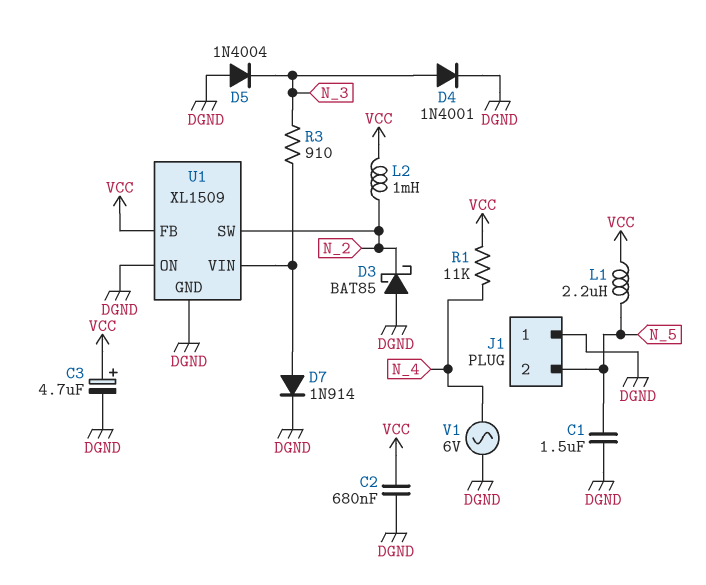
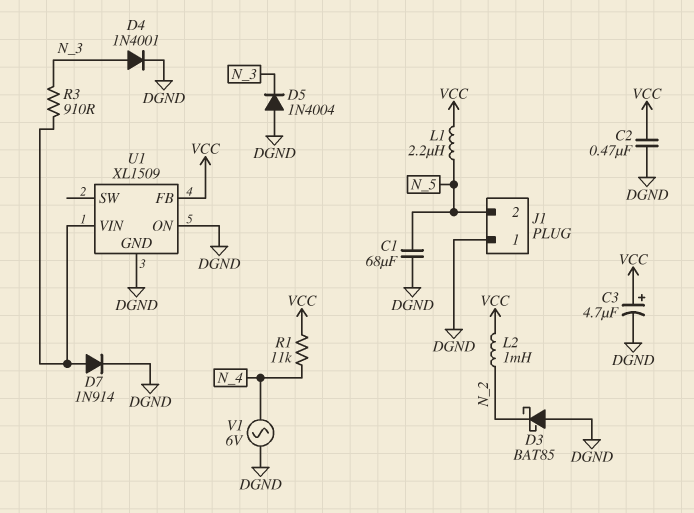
C1: 1.5uF (DGND, N_5) -> 68uF (DGND, N_5)
C2: 680nF (DGND, VCC) -> 470nF (DGND, VCC)
U1 pin SW: N_2 -> none

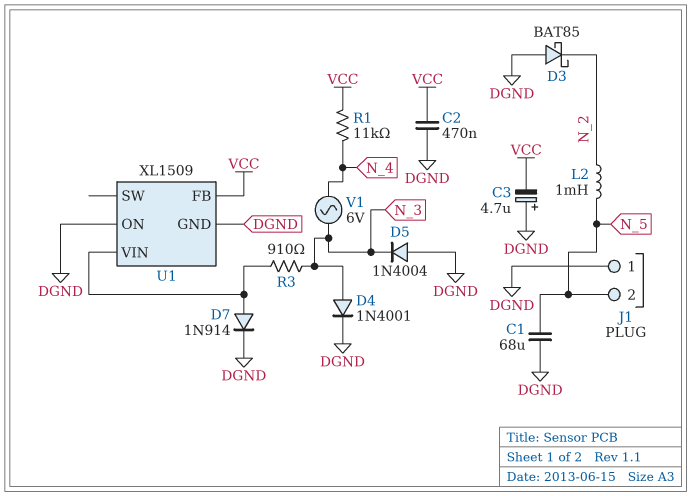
C3: 4.7uF (plus VCC, minus DGND) -> 4.7uF (plus DGND, minus VCC)
L1: 2.2uH (N_5, VCC) -> none
L2: 1mH (N_2, VCC) -> 1mH (N_2, N_5)
V1: AC 6V (DGND, N_4) -> AC 6V (N_3, N_4)

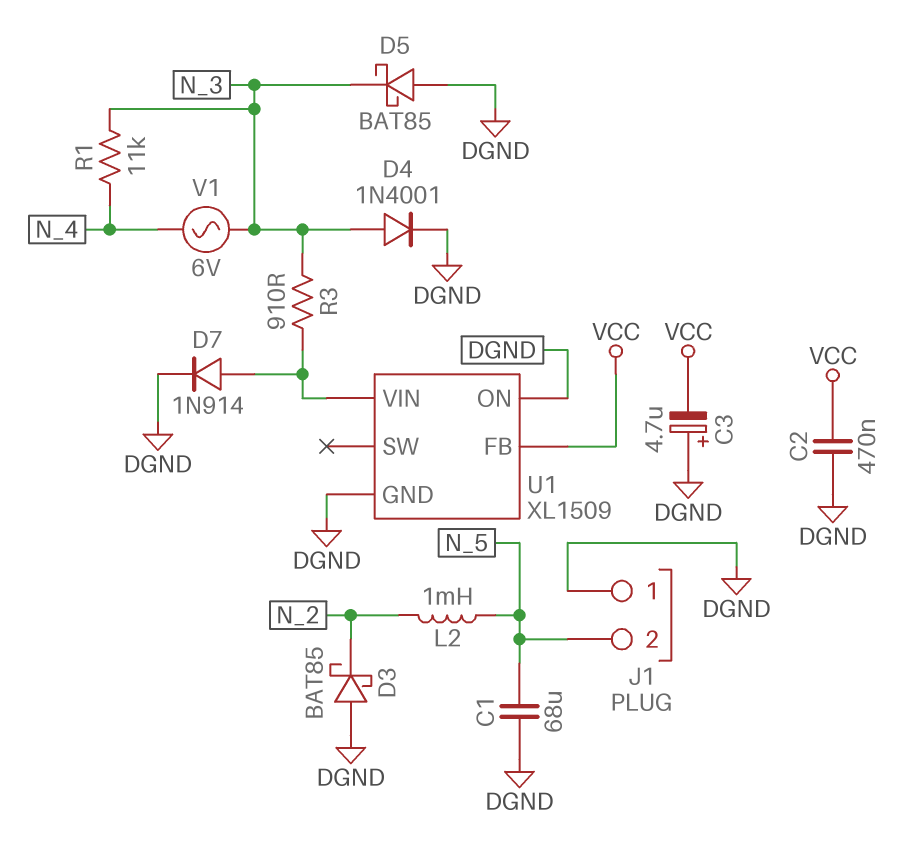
D5: diode 1N4004 (A DGND, K N_3) -> schottky BAT85 (A DGND, K N_3)
R1: 11k (N_4, VCC) -> 11k (N_3, N_4)

